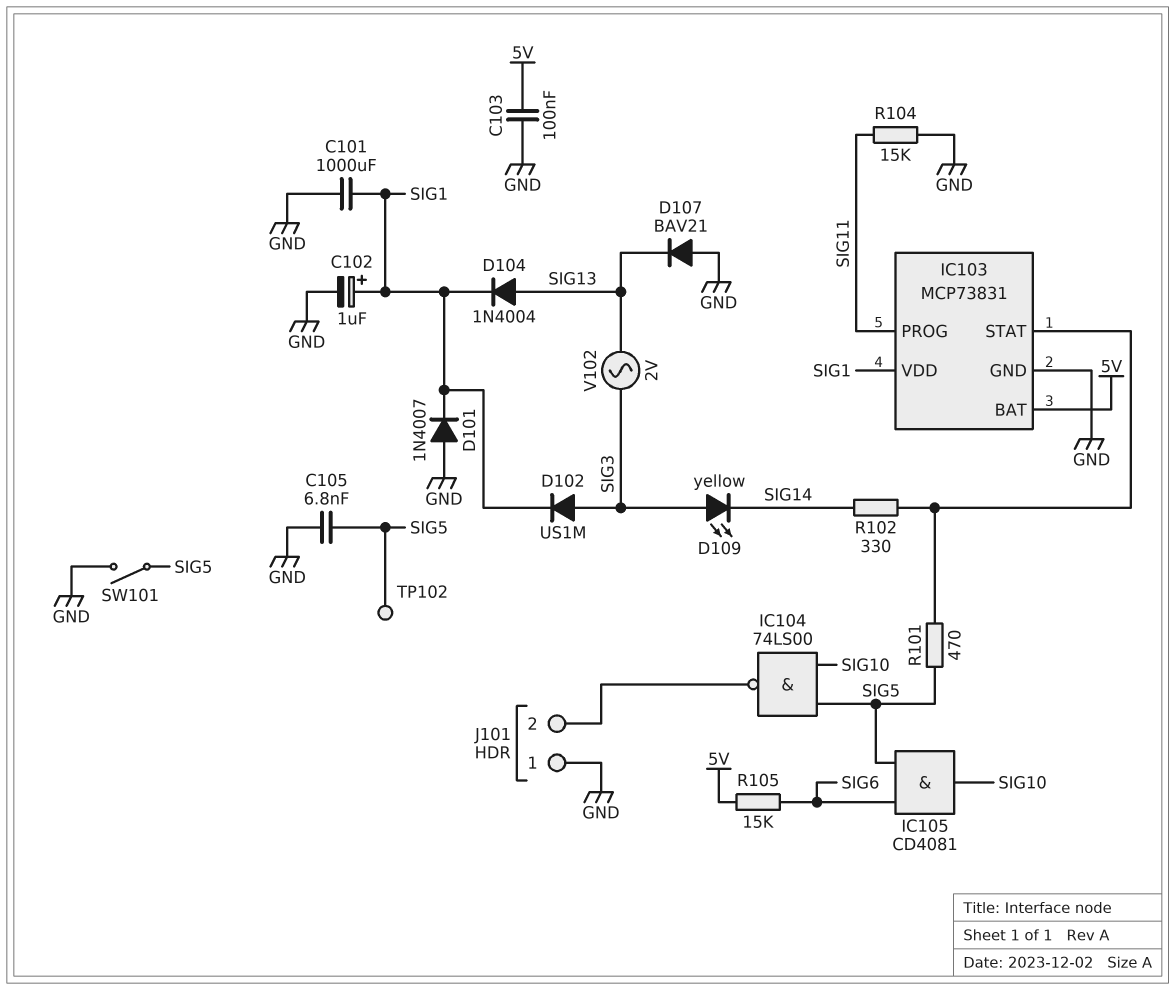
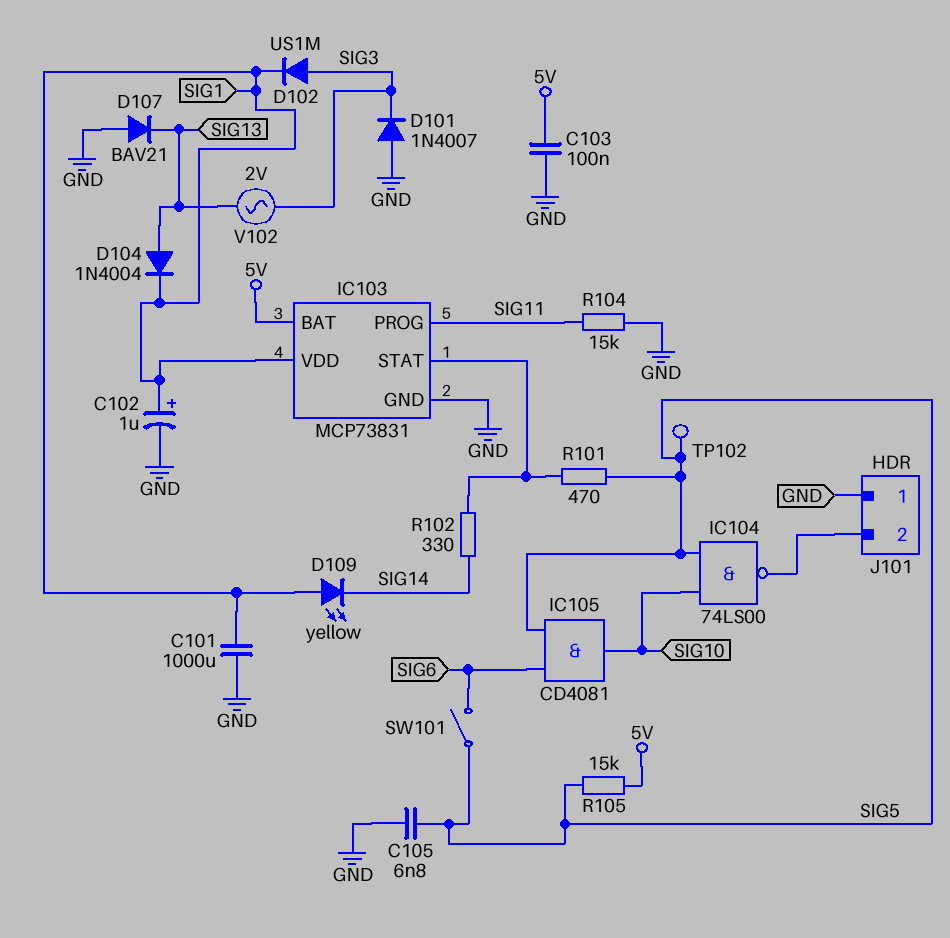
D101: diode 1N4007 (A GND, K SIG1) -> diode 1N4007 (A GND, K SIG3)
D109: LED yellow (A SIG3, K SIG14) -> LED yellow (A SIG1, K SIG14)
R105: 15k (5V, SIG6) -> 15k (5V, SIG5)
SW101: switch (GND, SIG5) -> switch (SIG5, SIG6)

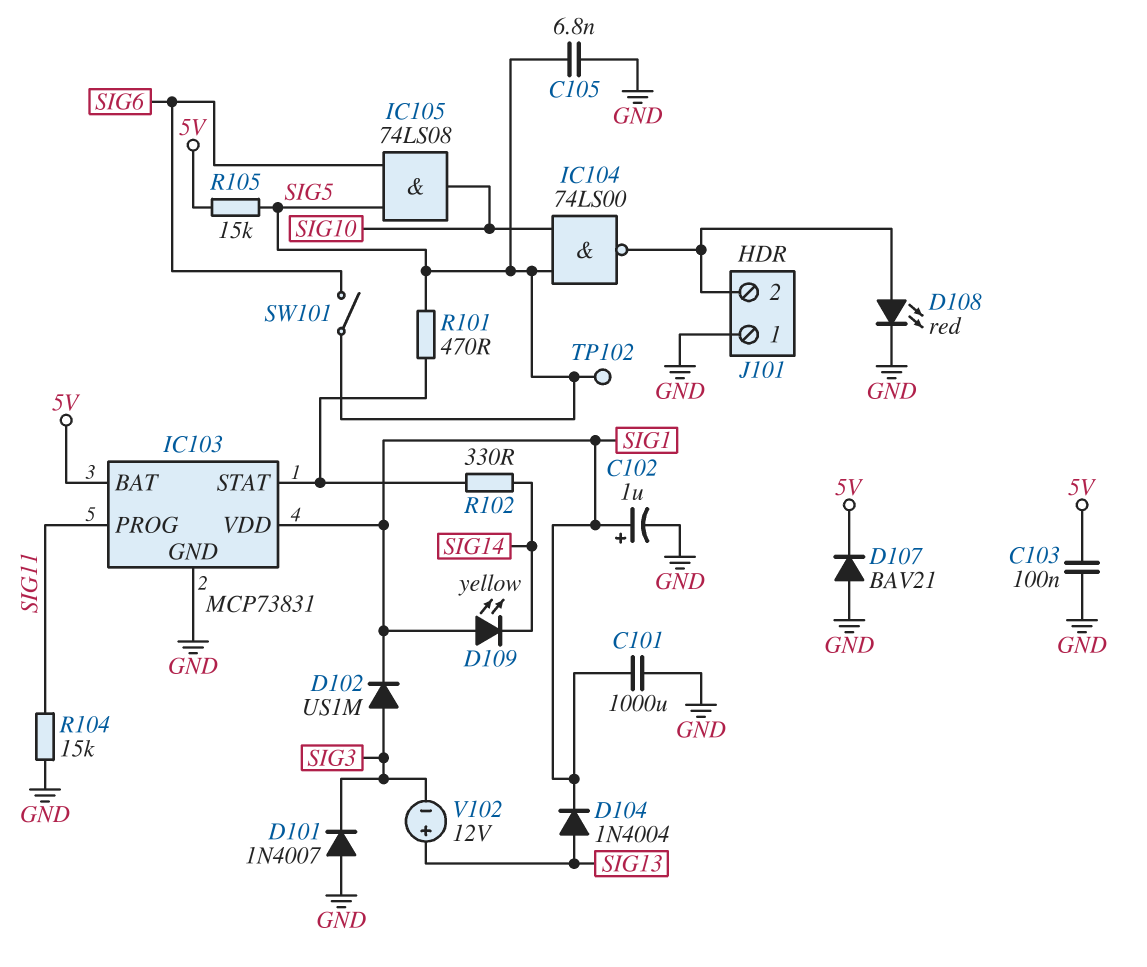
D107: diode BAV21 (A GND, K SIG13) -> diode BAV21 (A GND, K 5V)
D108: none -> LED red (A J101/2, K GND)
IC105: AND CD4081 (in SIG5, in SIG6, out SIG10) -> AND 74LS08 (in SIG5, in SIG6, out SIG10)
V102: AC 2V (SIG3, SIG13) -> 12V (plus SIG13, minus SIG3)

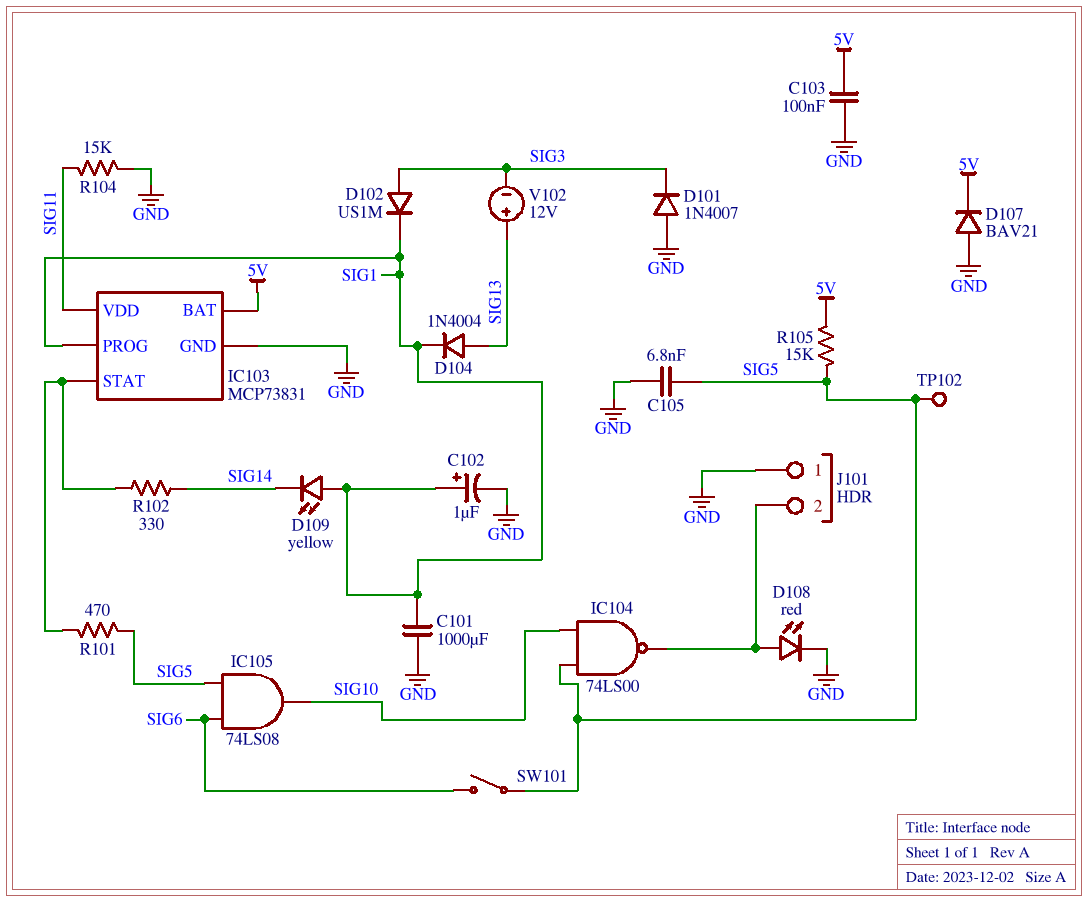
IC103 pin PROG: SIG11 -> SIG1
IC103 pin VDD: SIG1 -> SIG11

